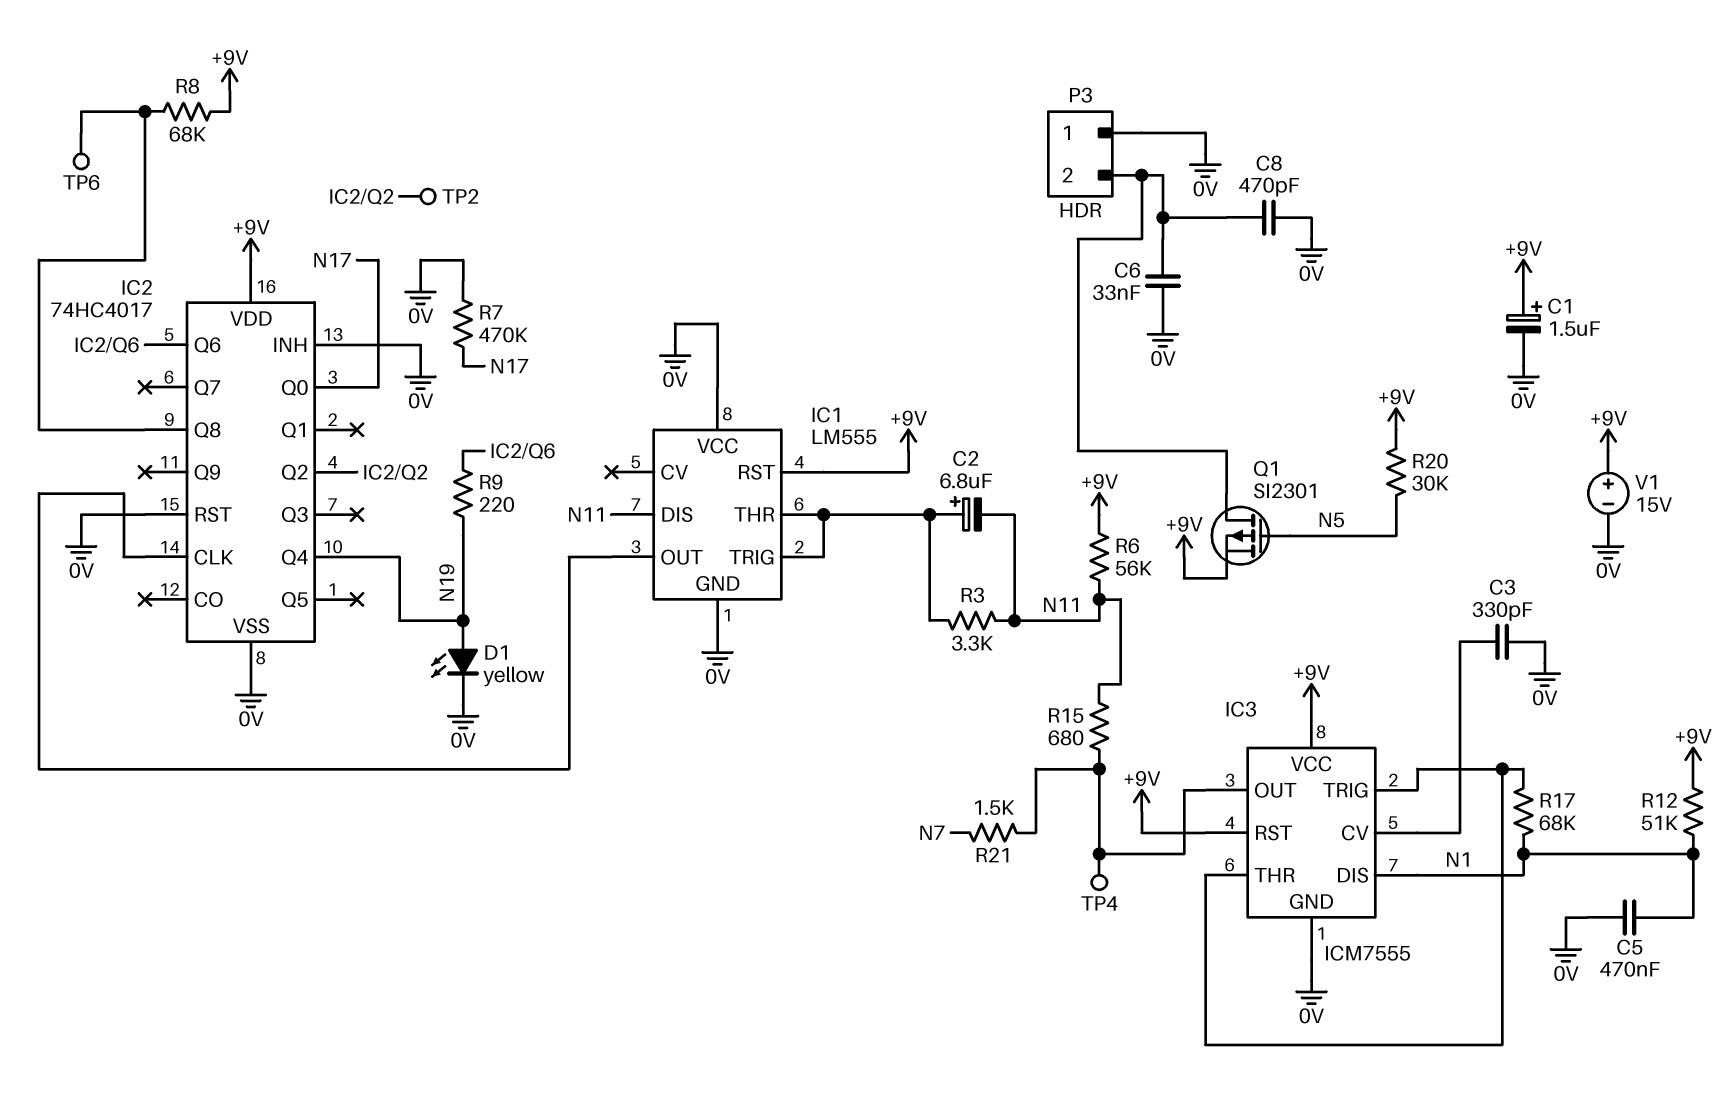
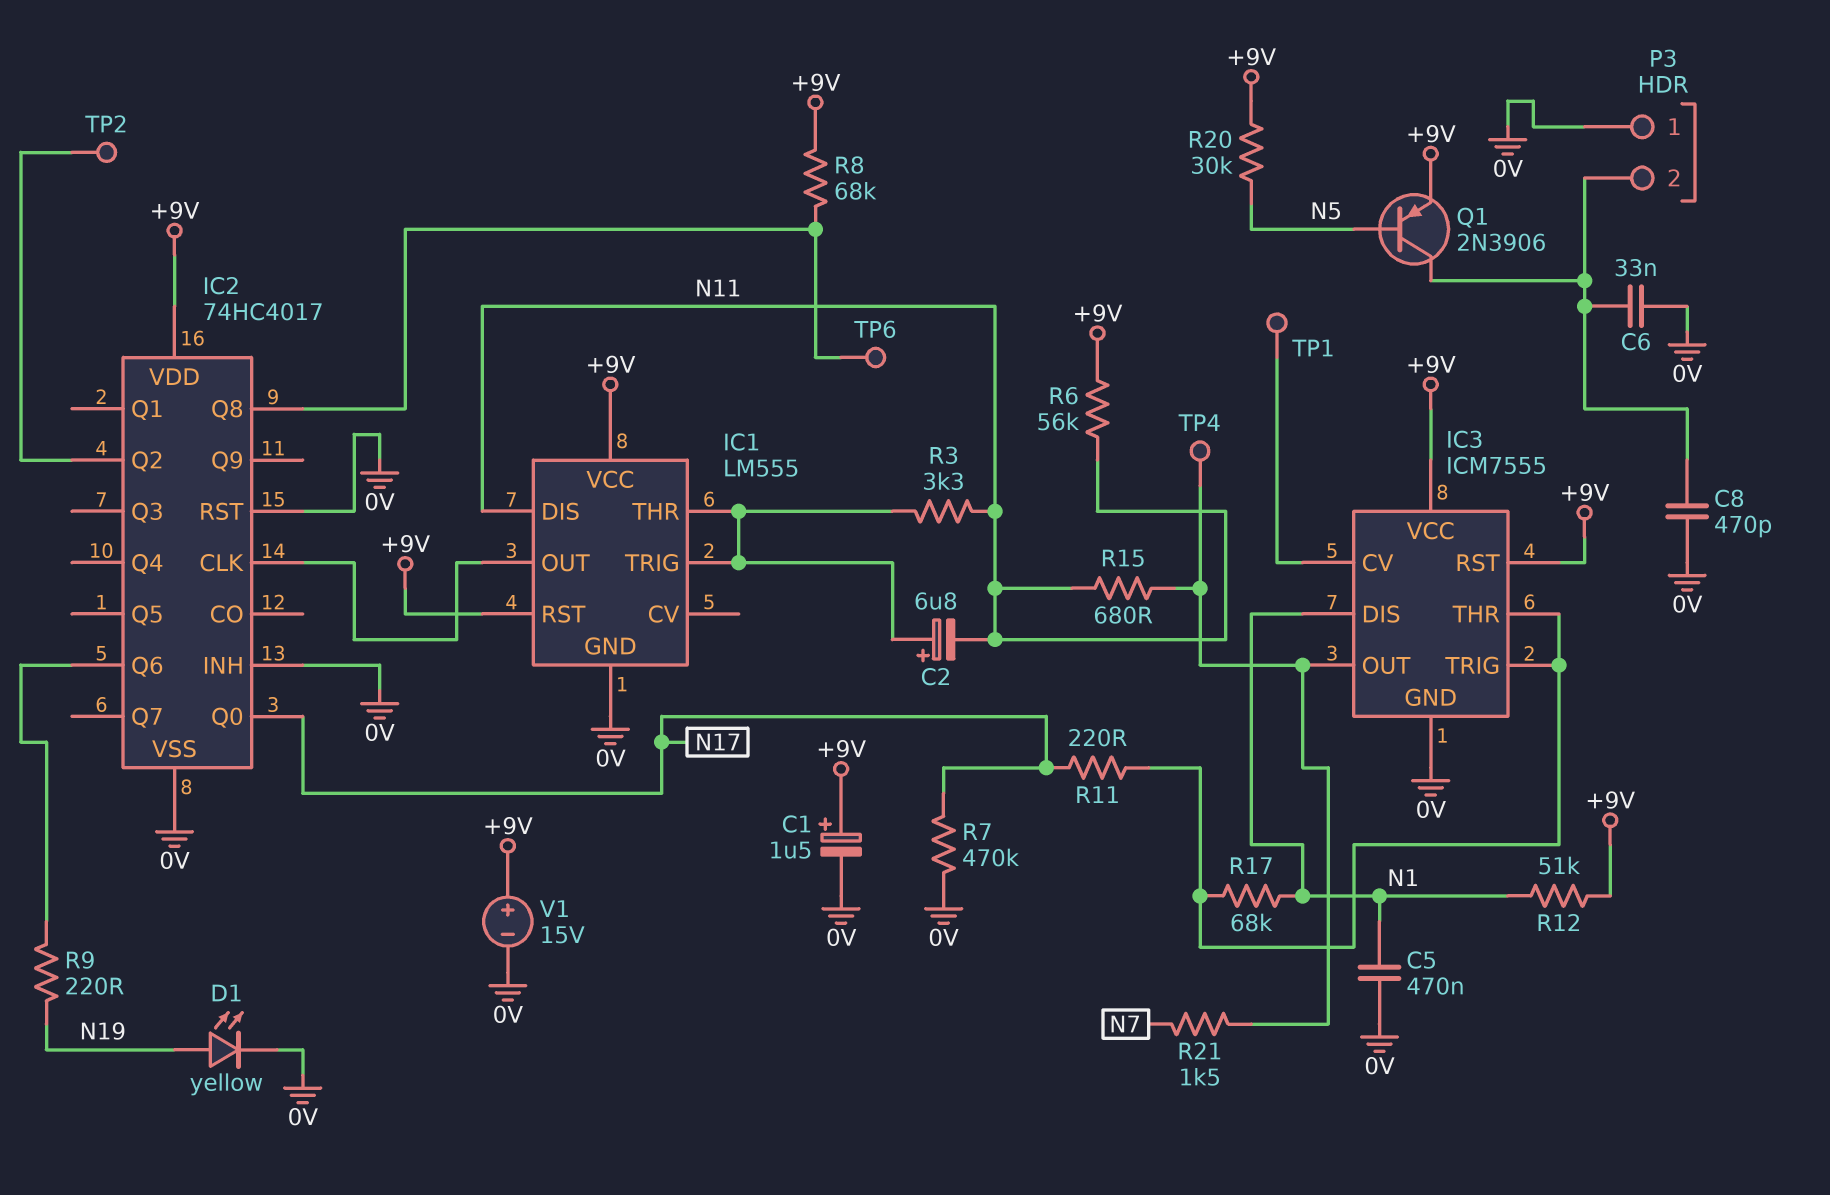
C3: 330pF (0V, IC3/CV) -> none
IC1 pin VCC: 0V -> +9V
IC2 pin Q4: N19 -> none
Q1: PMOS SI2301 (G N5, D P3/2, S +9V) -> PNP 2N3906 (B N5, C P3/2, E +9V)
R11: none -> 220 (IC3/THR, N17)
TP1: none -> test point (IC3/CV)

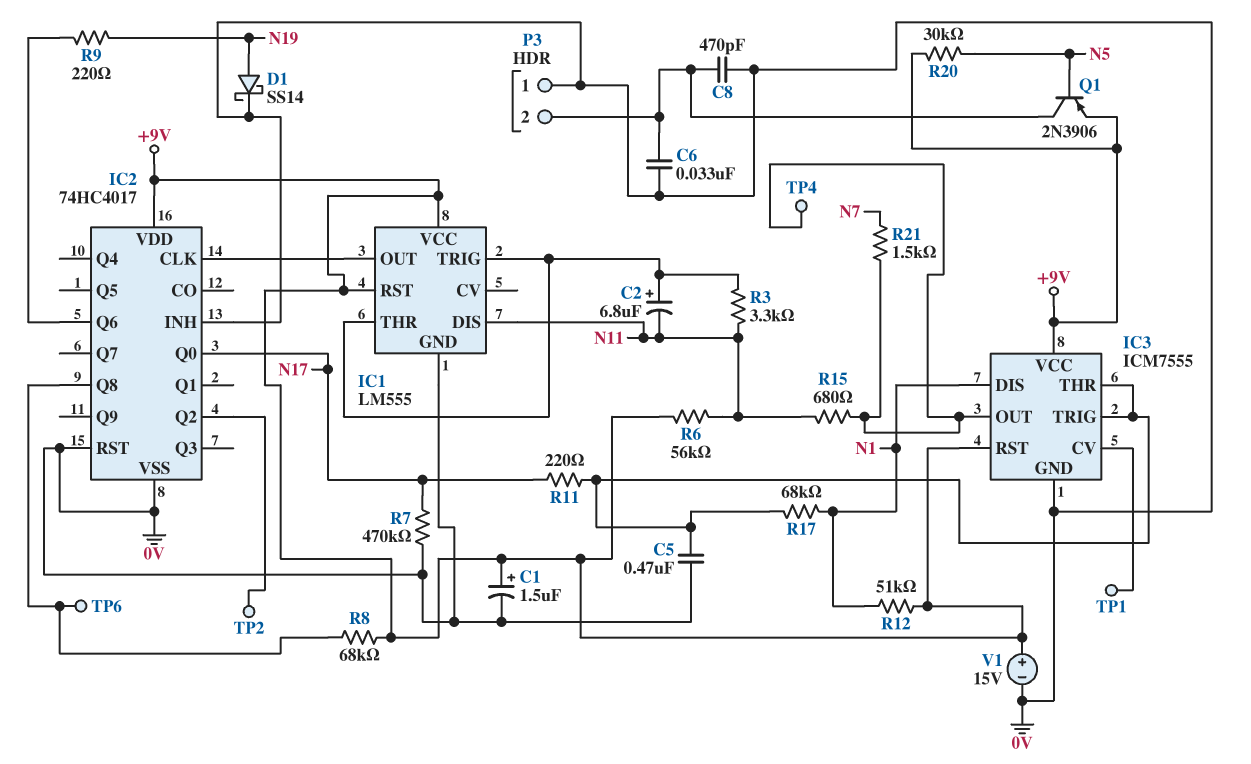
C5: 470nF (0V, N1) -> 470nF (0V, IC3/THR)
D1: LED yellow (A N19, K 0V) -> schottky SS14 (A N19, K 0V)

